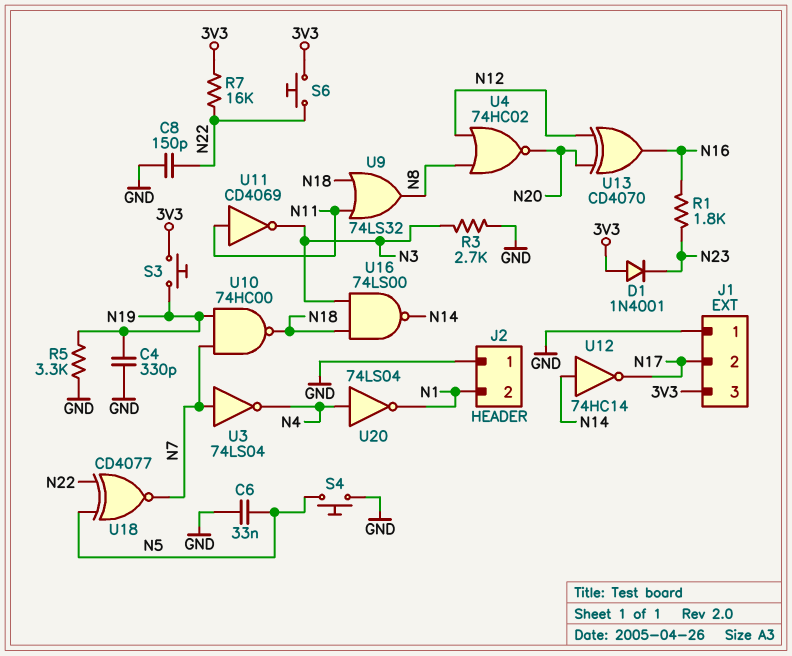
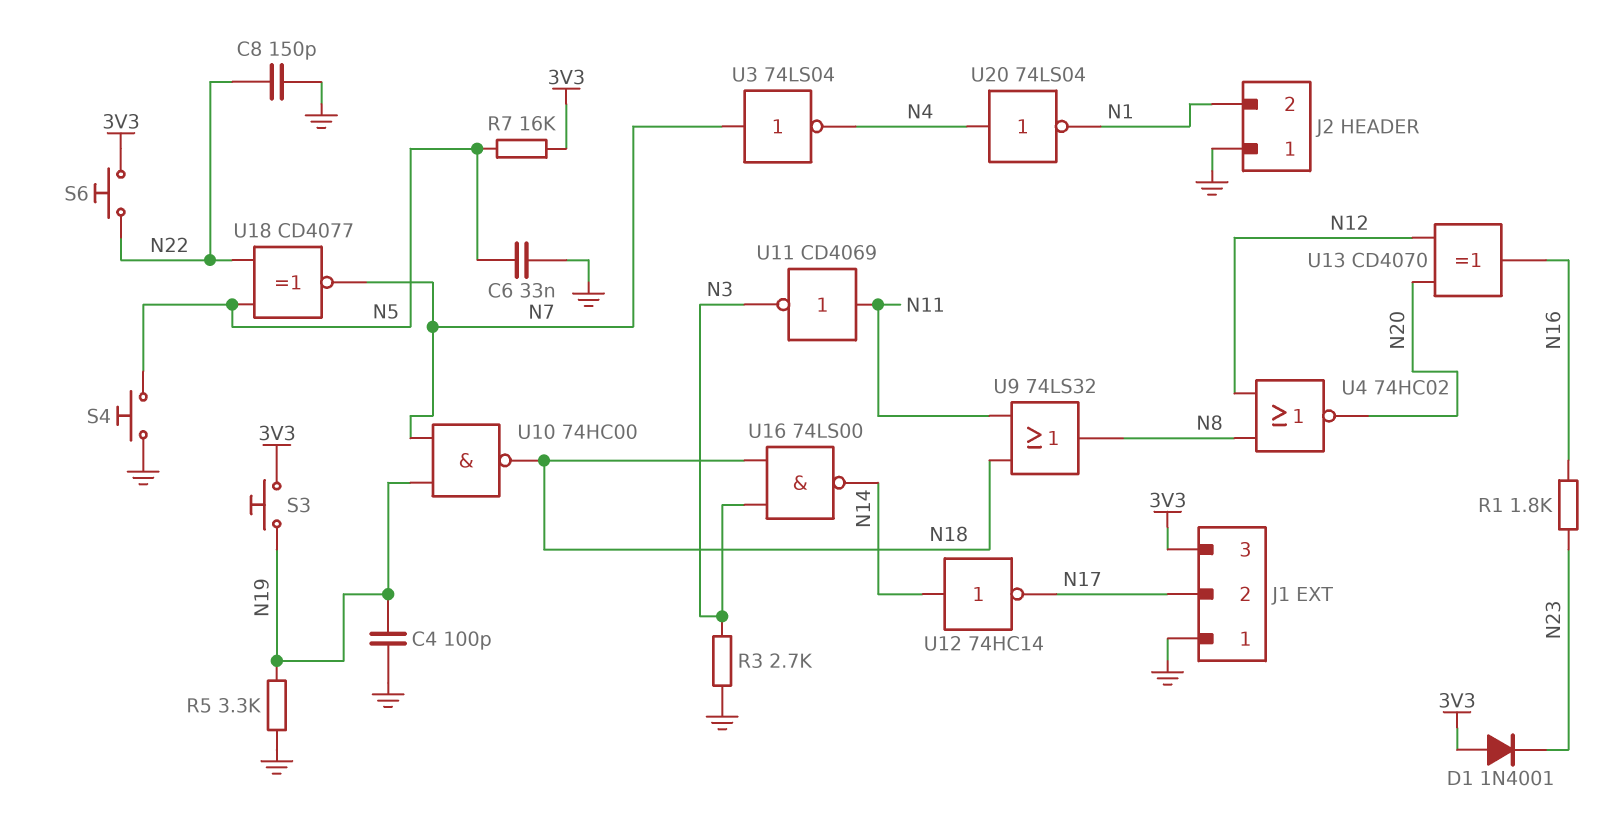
C4: 330pF (GND, N19) -> 100pF (GND, N19)
R7: 16k (3V3, N22) -> 16k (3V3, N5)

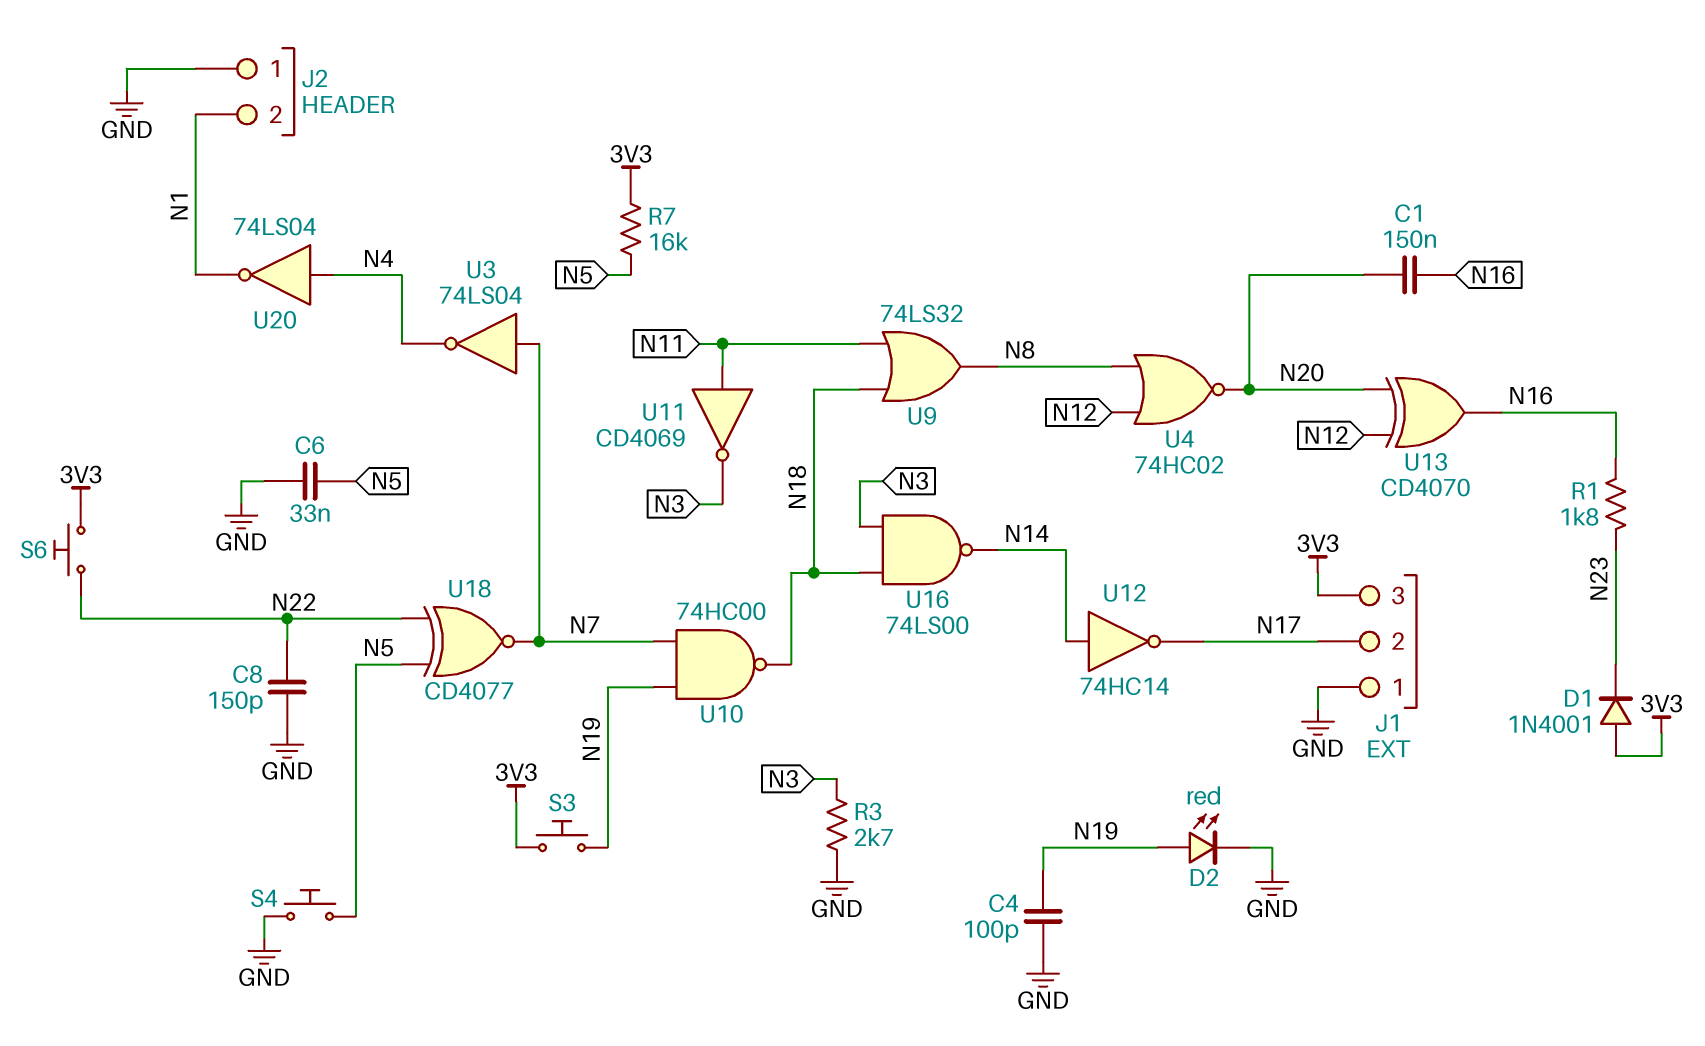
C1: none -> 150nF (N16, N20)
D2: none -> LED red (A N19, K GND)
R5: 3.3k (GND, N19) -> none

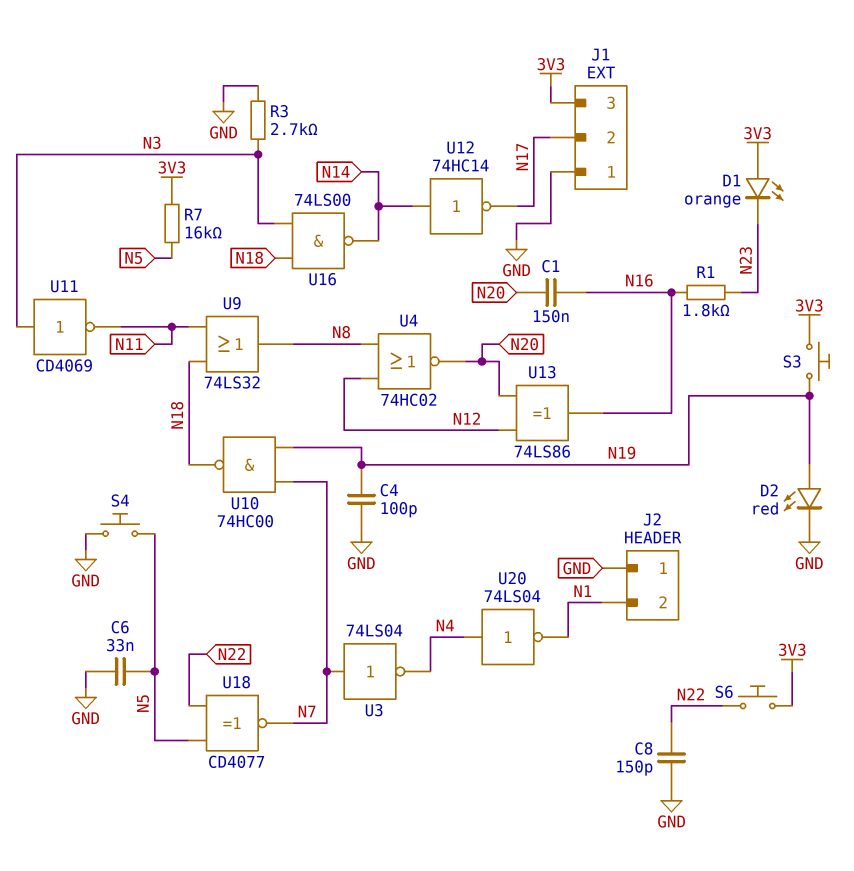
D1: diode 1N4001 (A 3V3, K N23) -> LED orange (A 3V3, K N23)
U11: NOT CD4069 (in N11, out N3) -> NOT CD4069 (in N3, out N11)
U13: XOR CD4070 (in N12, in N20, out N16) -> XOR 74LS86 (in N12, in N20, out N16)

